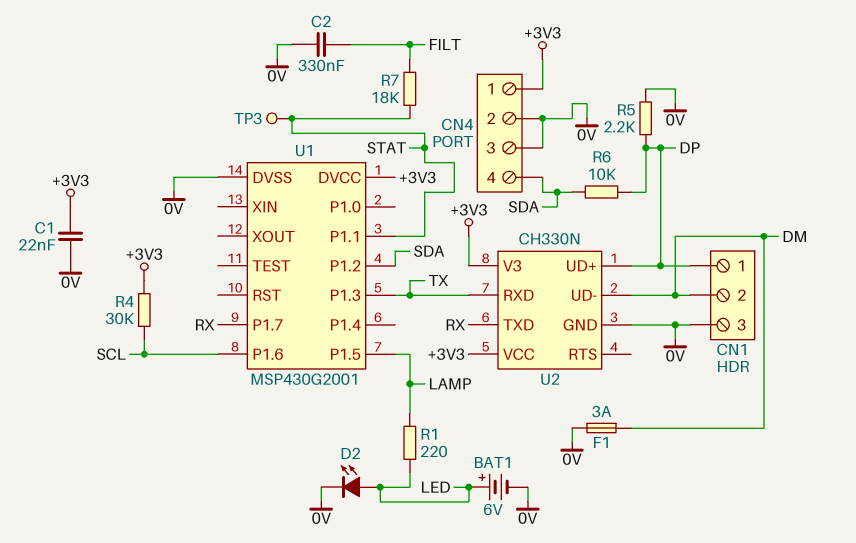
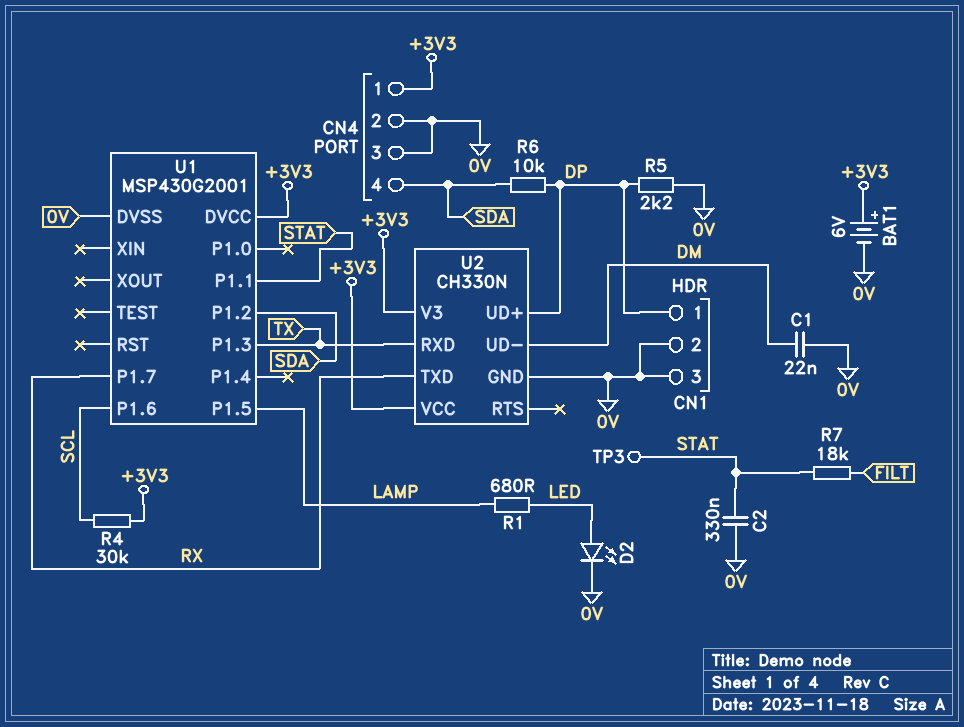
BAT1: 6V (plus LED, minus 0V) -> 6V (plus +3V3, minus 0V)
C1: 22nF (+3V3, 0V) -> 22nF (0V, DM)
C2: 330nF (0V, FILT) -> 330nF (0V, STAT)
CN1 pin 2: DM -> 0V
F1: 3A (0V, DM) -> none
R1: 220 (LAMP, LED) -> 680 (LAMP, LED)

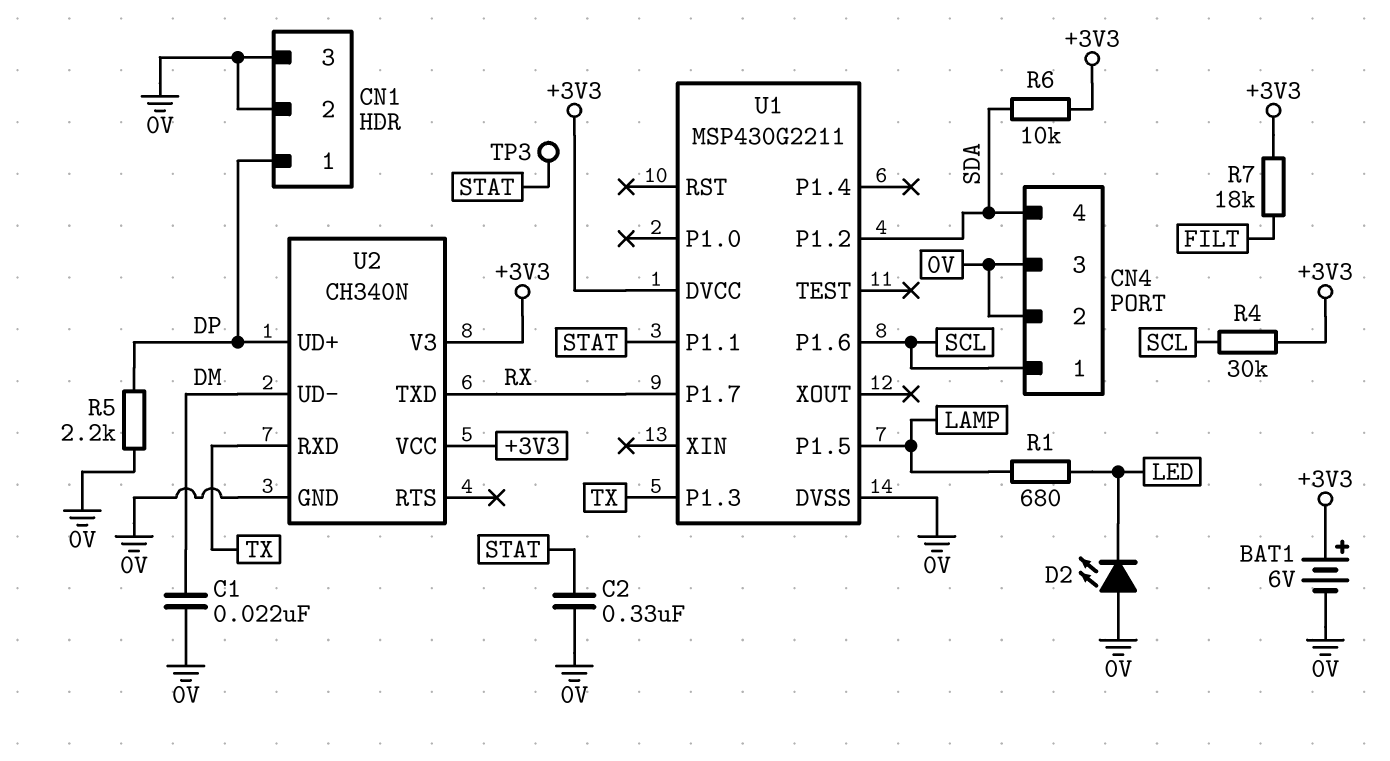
CN4 pin 1: +3V3 -> SCL
D2: LED (A LED, K 0V) -> LED (A 0V, K LED)
R6: 10k (DP, SDA) -> 10k (+3V3, SDA)
R7: 18k (FILT, STAT) -> 18k (+3V3, FILT)
U1: MSP430G2001 -> MSP430G2211
U2: CH330N -> CH340N

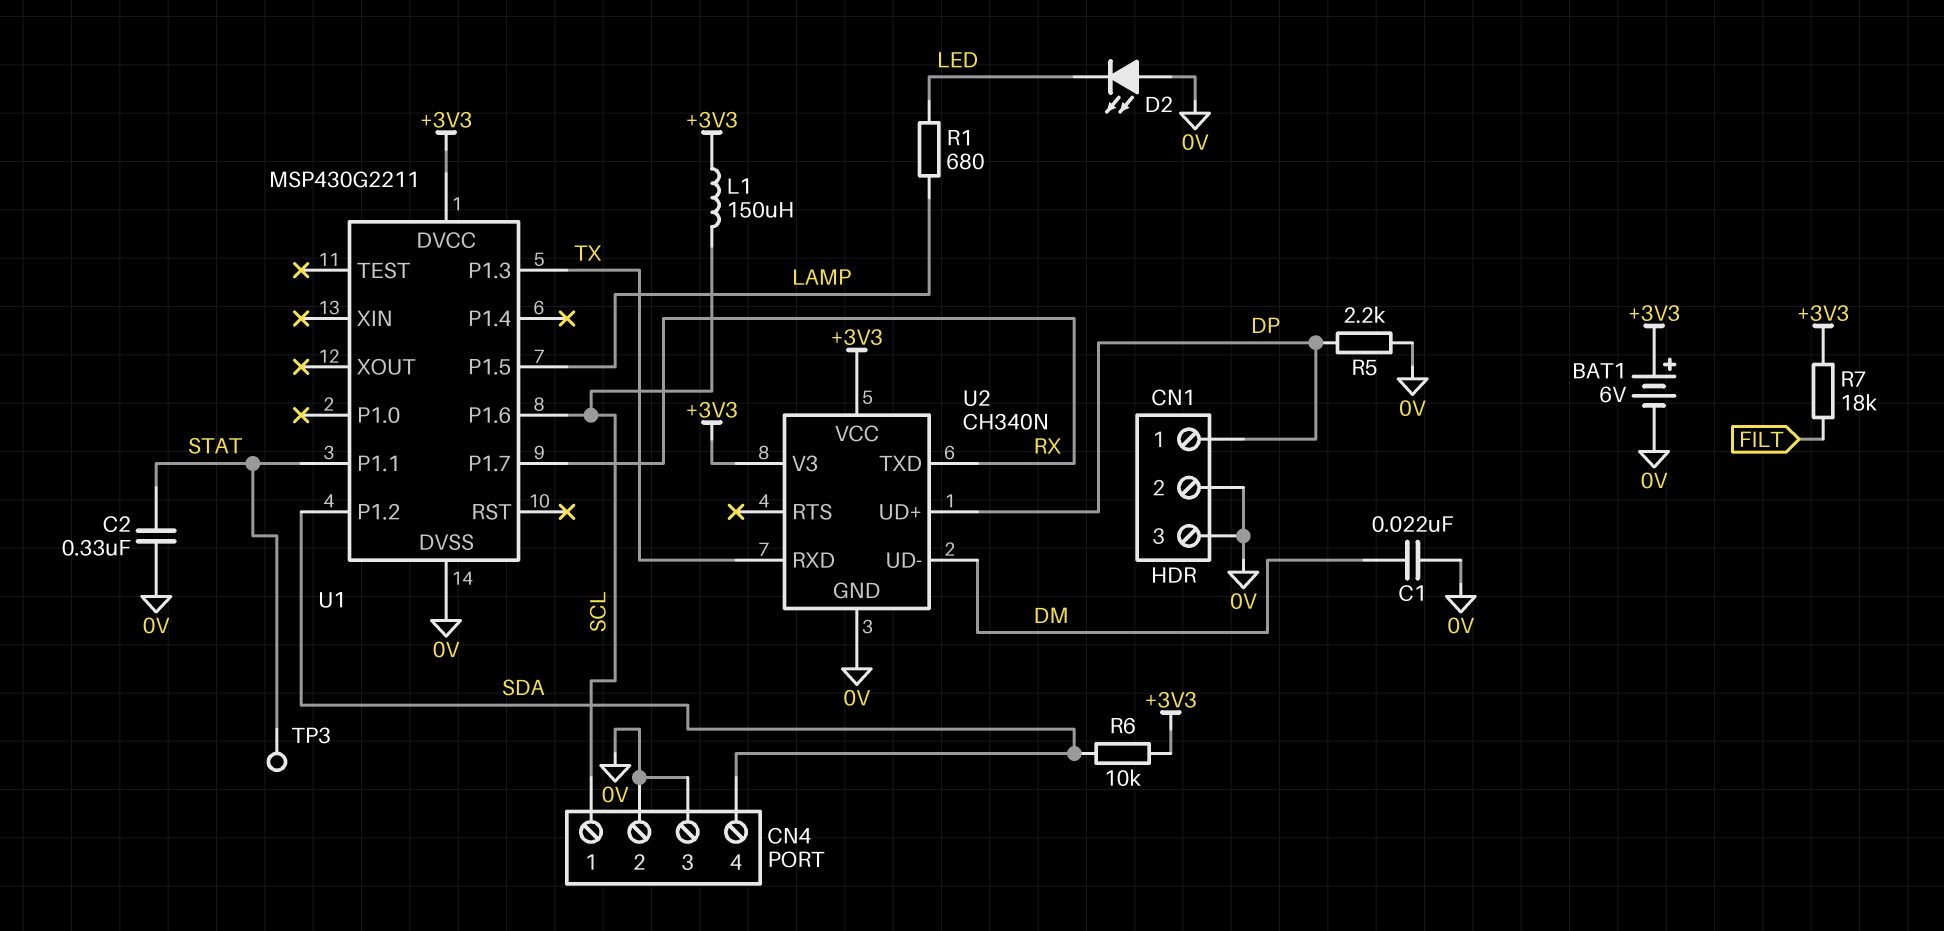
L1: none -> 150uH (+3V3, SCL)
R4: 30k (+3V3, SCL) -> none

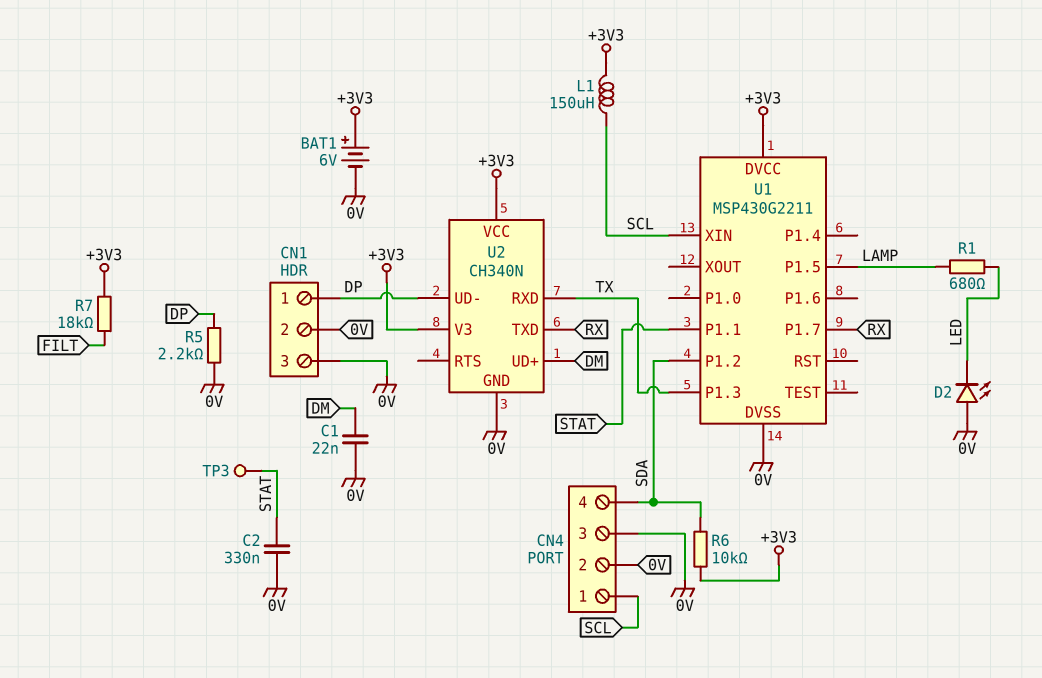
U1 pin P1.6: SCL -> none
U1 pin XIN: none -> SCL
U2 pin UD+: DP -> DM
U2 pin UD-: DM -> DP

